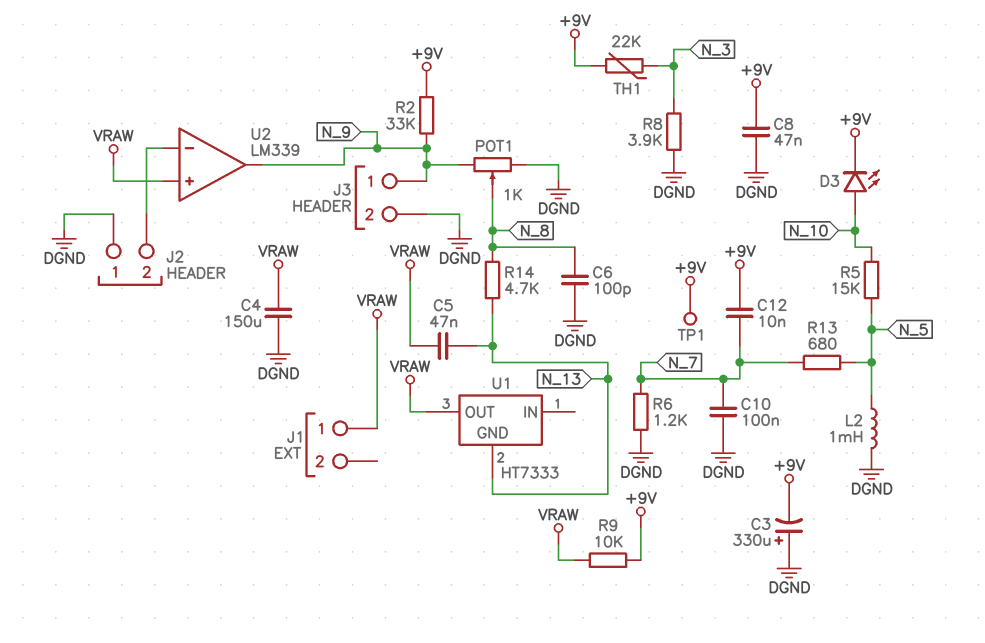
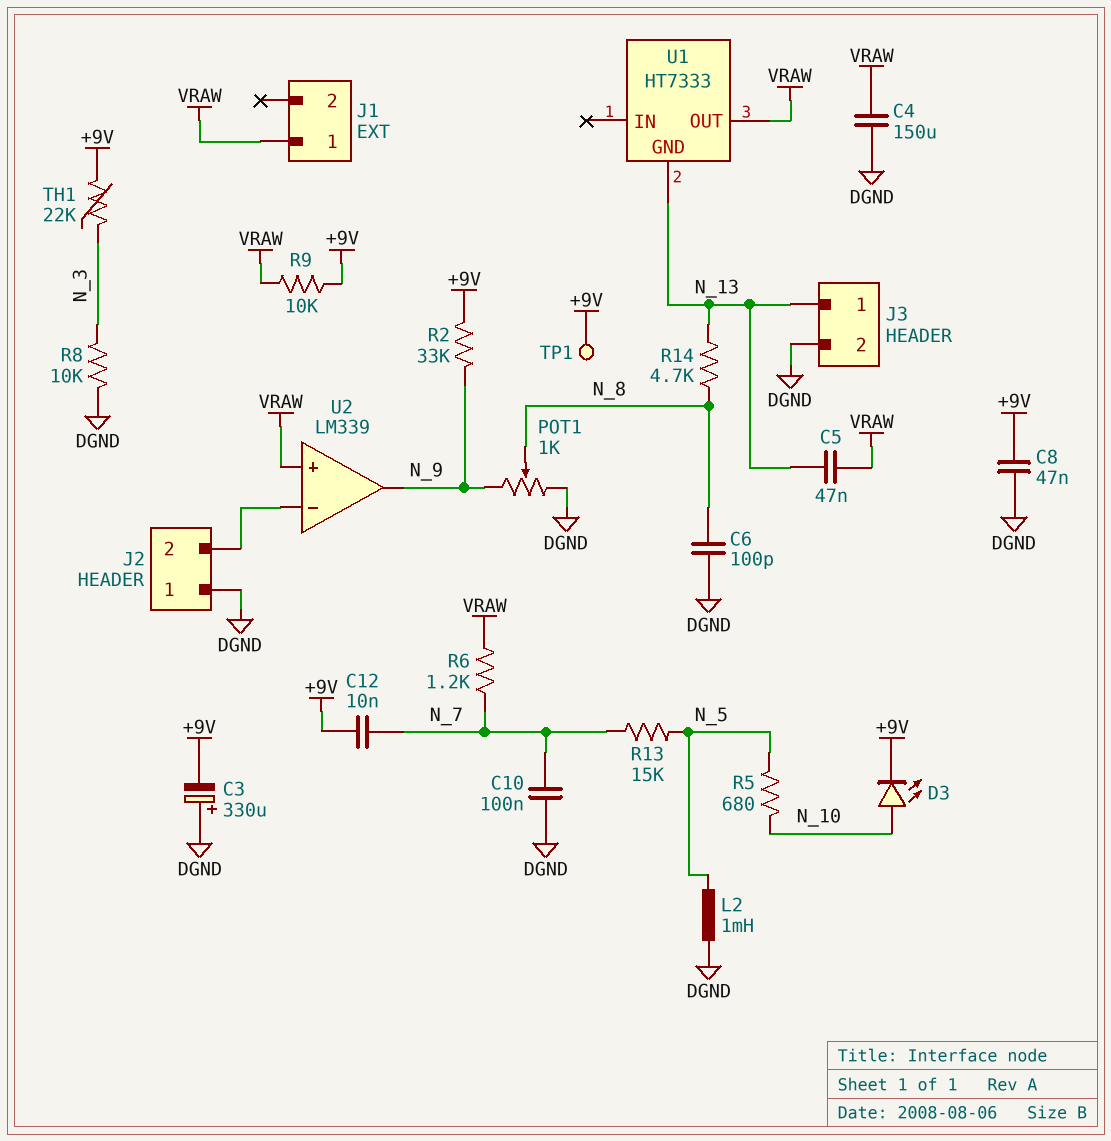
J3 pin 1: N_9 -> N_13
R5: 15k (N_5, N_10) -> 680 (N_5, N_10)
R6: 1.2k (DGND, N_7) -> 1.2k (N_7, VRAW)
R8: 3.9k (DGND, N_3) -> 10k (DGND, N_3)
R13: 680 (N_5, N_7) -> 15k (N_5, N_7)

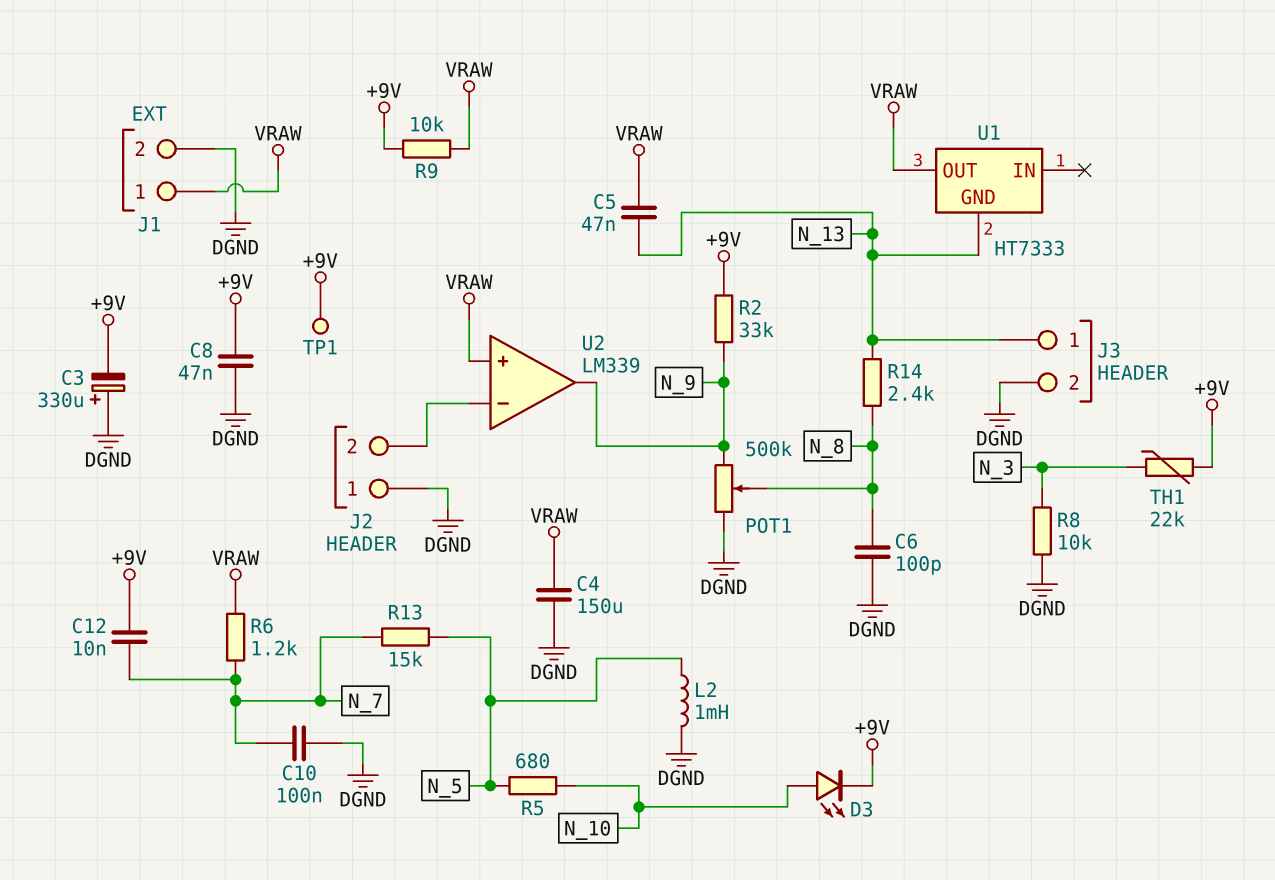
J1 pin 2: none -> DGND
POT1: 1k (DGND, N_9, wiper N_8) -> 500k (DGND, N_9, wiper N_8)
R14: 4.7k (N_8, N_13) -> 2.4k (N_8, N_13)

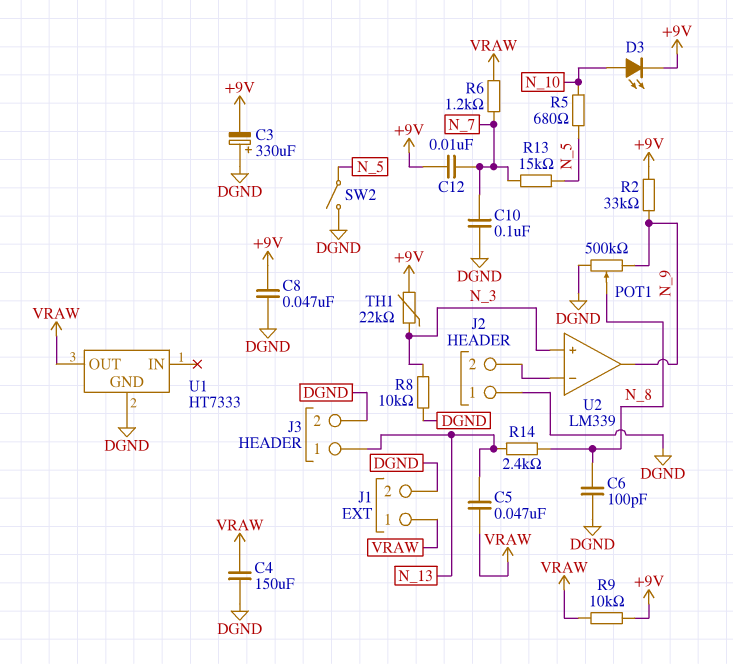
L2: 1mH (DGND, N_5) -> none
SW2: none -> switch (DGND, N_5)
TP1: test point (+9V) -> none
U1 pin GND: N_13 -> DGND
U2 pin in+: VRAW -> N_3

